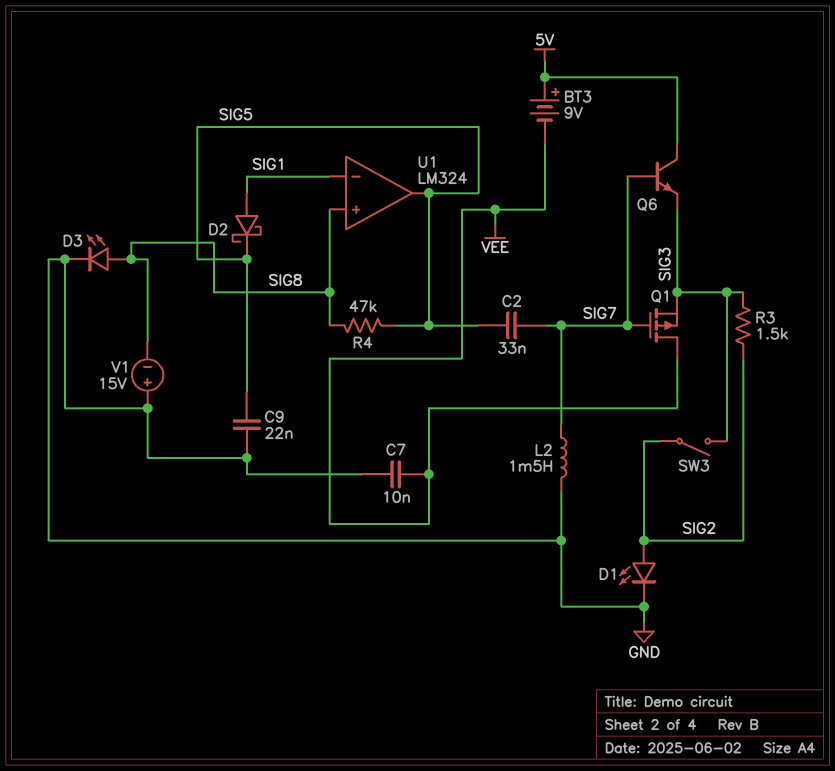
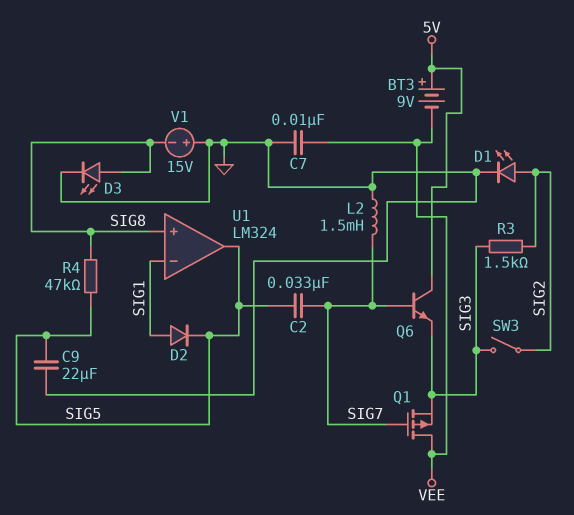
C9: 22nF (GND, SIG5) -> 22uF (GND, SIG5)
D2: schottky (A SIG1, K SIG5) -> diode (A SIG1, K SIG5)

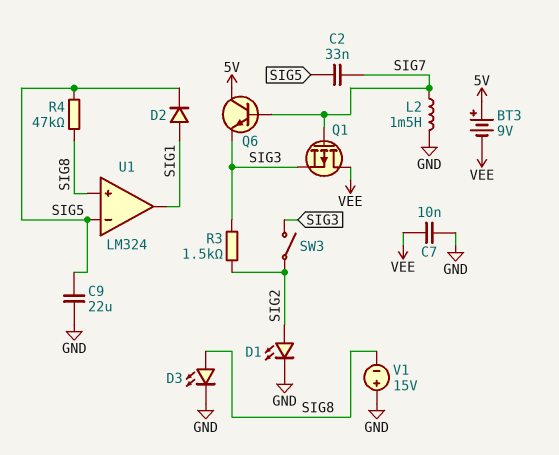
U1 pin in-: SIG1 -> SIG5
U1 pin out: SIG5 -> SIG1

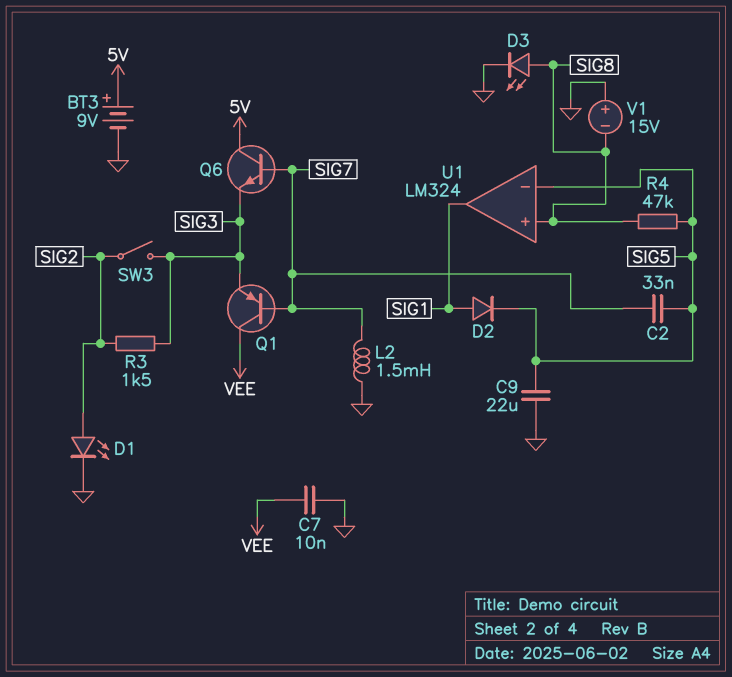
BT3: 9V (plus 5V, minus VEE) -> 9V (plus 5V, minus GND)
Q1: PMOS (G SIG7, D VEE, S SIG3) -> PNP (B SIG7, C VEE, E SIG3)

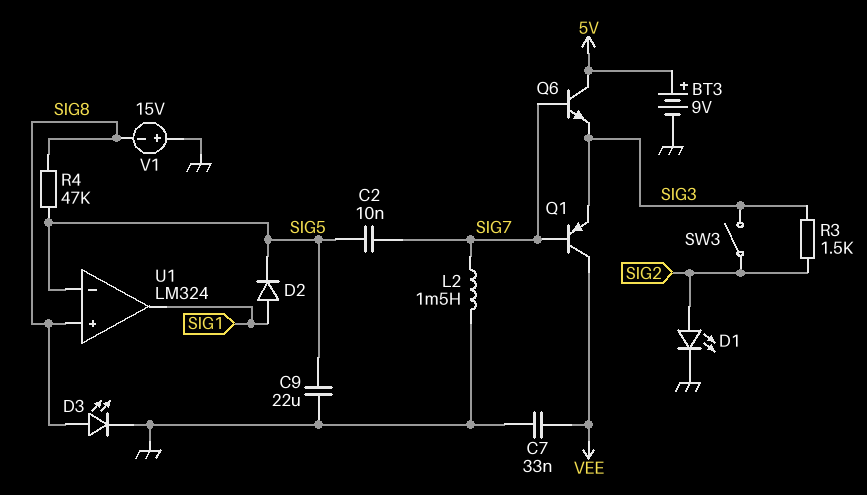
C2: 33nF (SIG5, SIG7) -> 10nF (SIG5, SIG7)
C7: 10nF (GND, VEE) -> 33nF (GND, VEE)

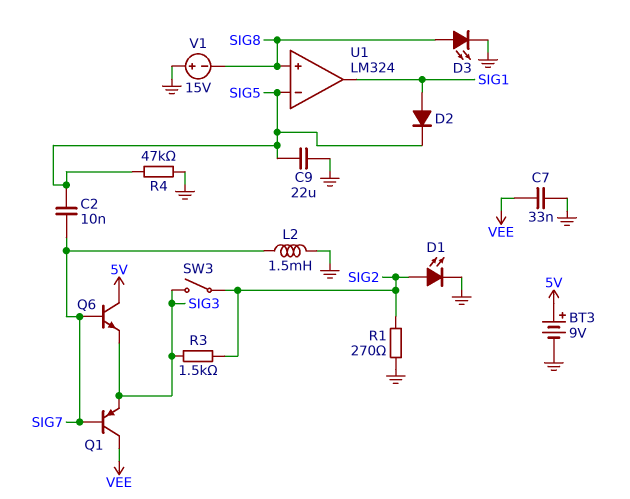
R1: none -> 270 (GND, SIG2)
R4: 47k (SIG5, SIG8) -> 47k (GND, SIG5)

